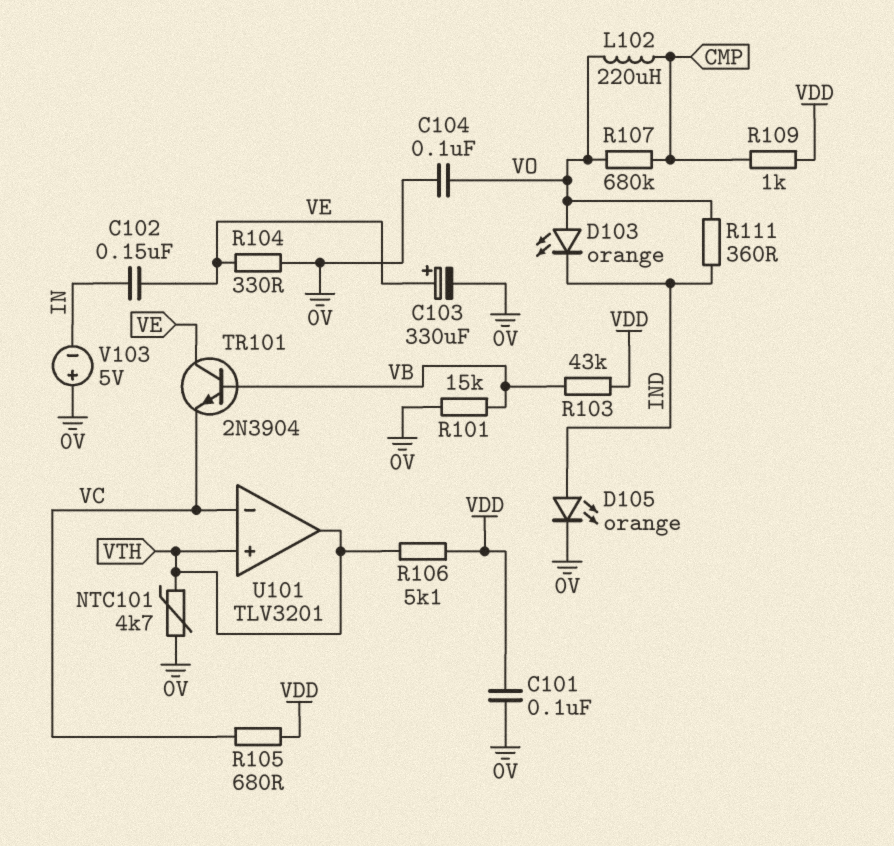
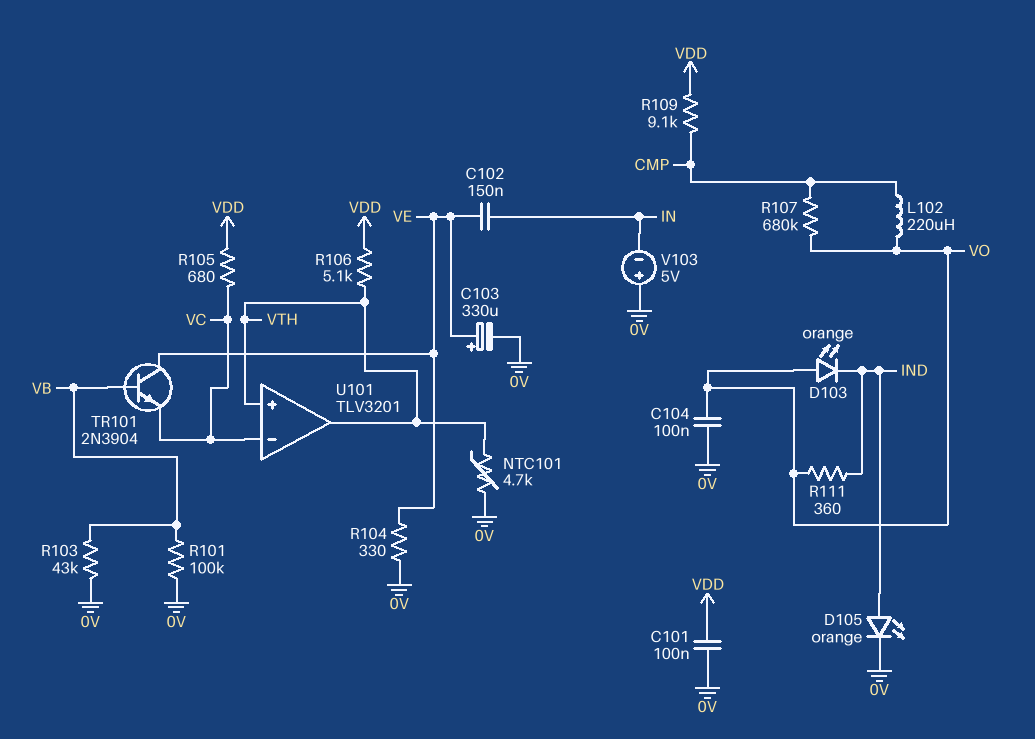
R101: 15k (0V, VB) -> 100k (0V, VB)
R103: 43k (VB, VDD) -> 43k (0V, VB)
R109: 1k (CMP, VDD) -> 9.1k (CMP, VDD)

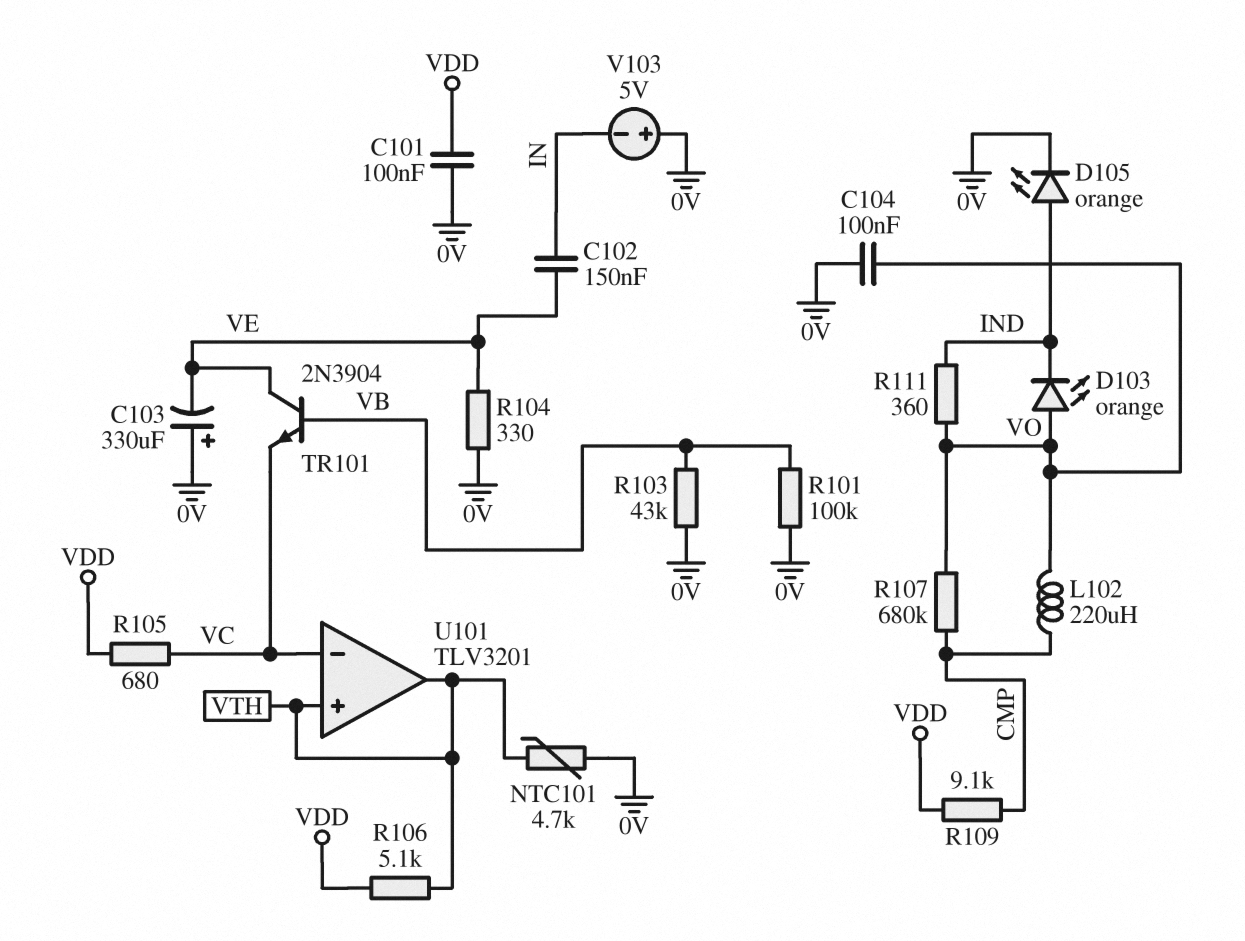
C103: 330uF (plus VE, minus 0V) -> 330uF (plus 0V, minus VE)

